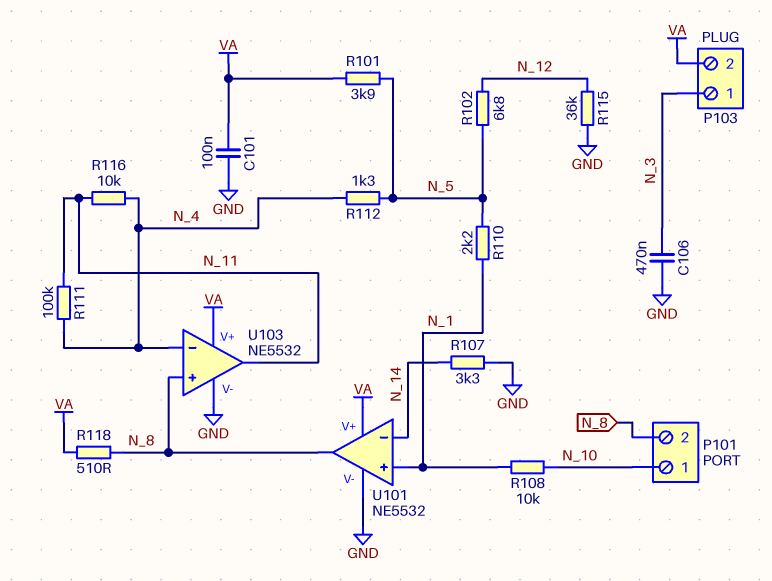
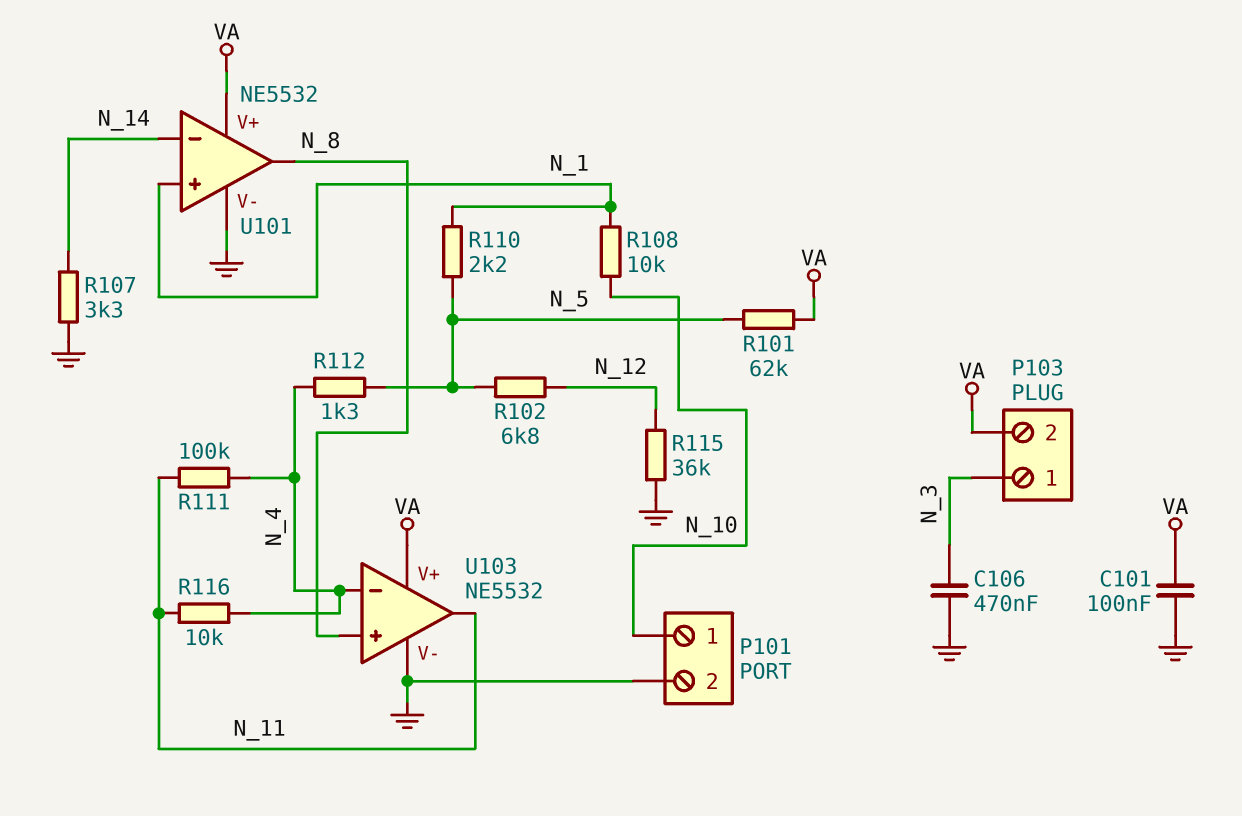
P101 pin 2: N_8 -> GND
R101: 3.9k (N_5, VA) -> 62k (N_5, VA)
R118: 510 (N_8, VA) -> none

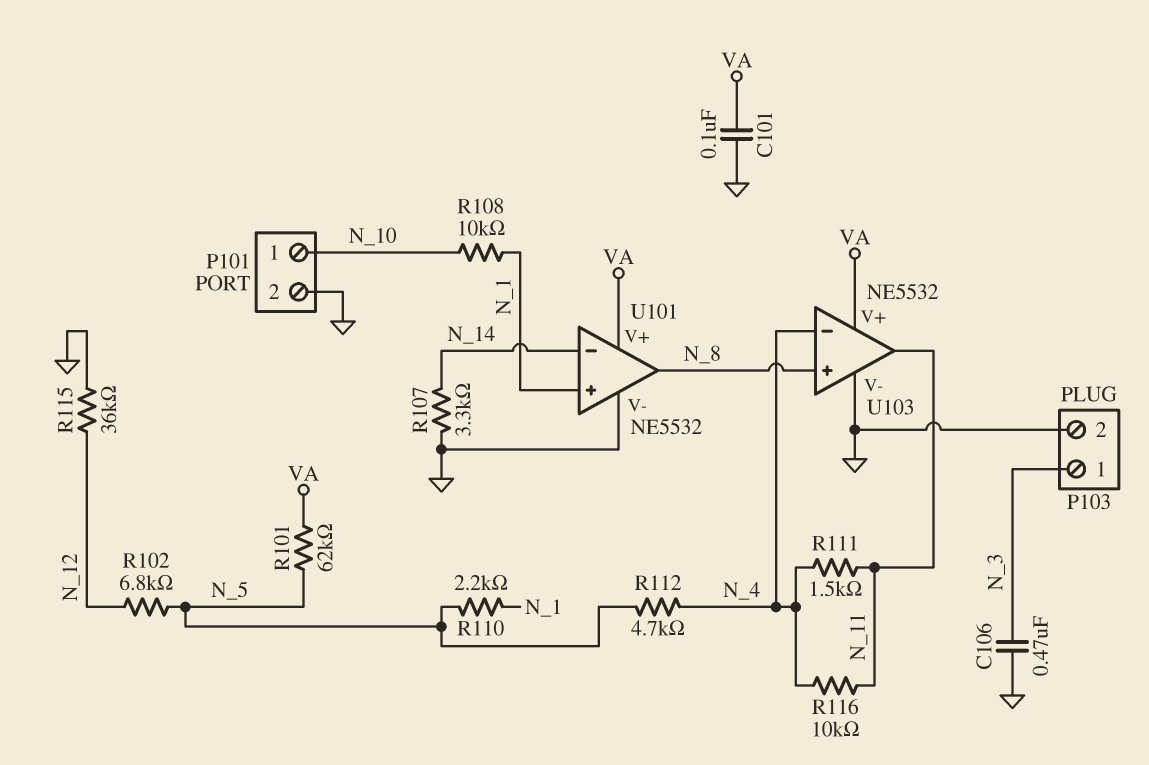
P103 pin 2: VA -> GND
R111: 100k (N_4, N_11) -> 1.5k (N_4, N_11)
R112: 1.3k (N_4, N_5) -> 4.7k (N_4, N_5)

